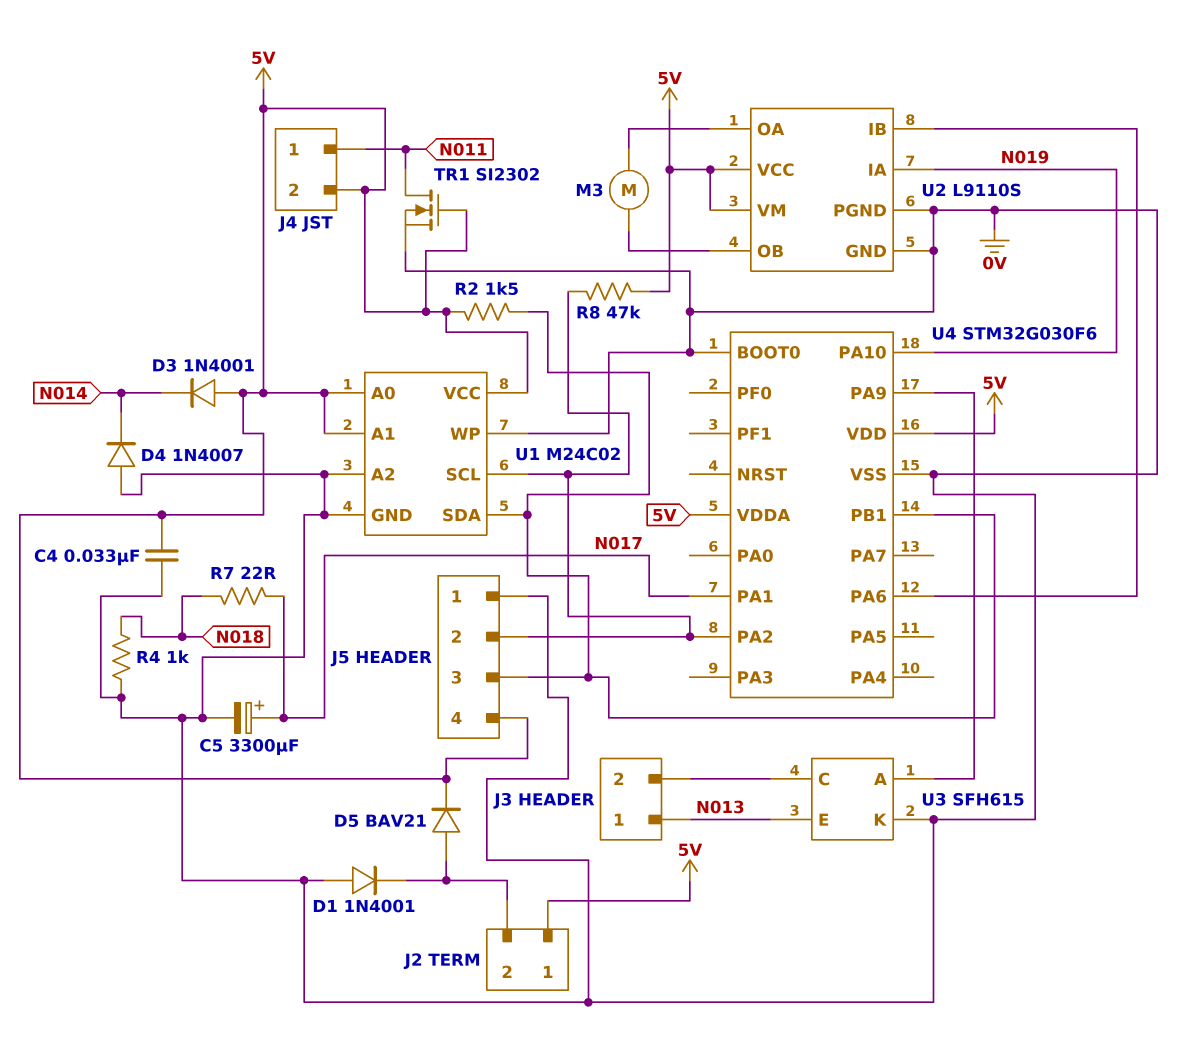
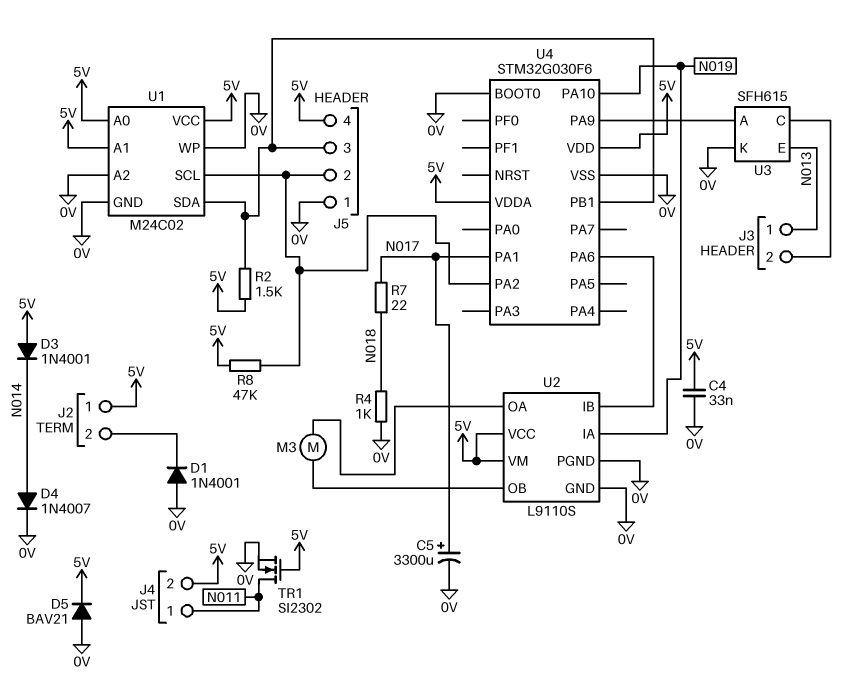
D4: diode 1N4007 (A 0V, K N014) -> diode 1N4007 (A N014, K 0V)
D5: diode BAV21 (A J2/2, K 5V) -> diode BAV21 (A 0V, K 5V)

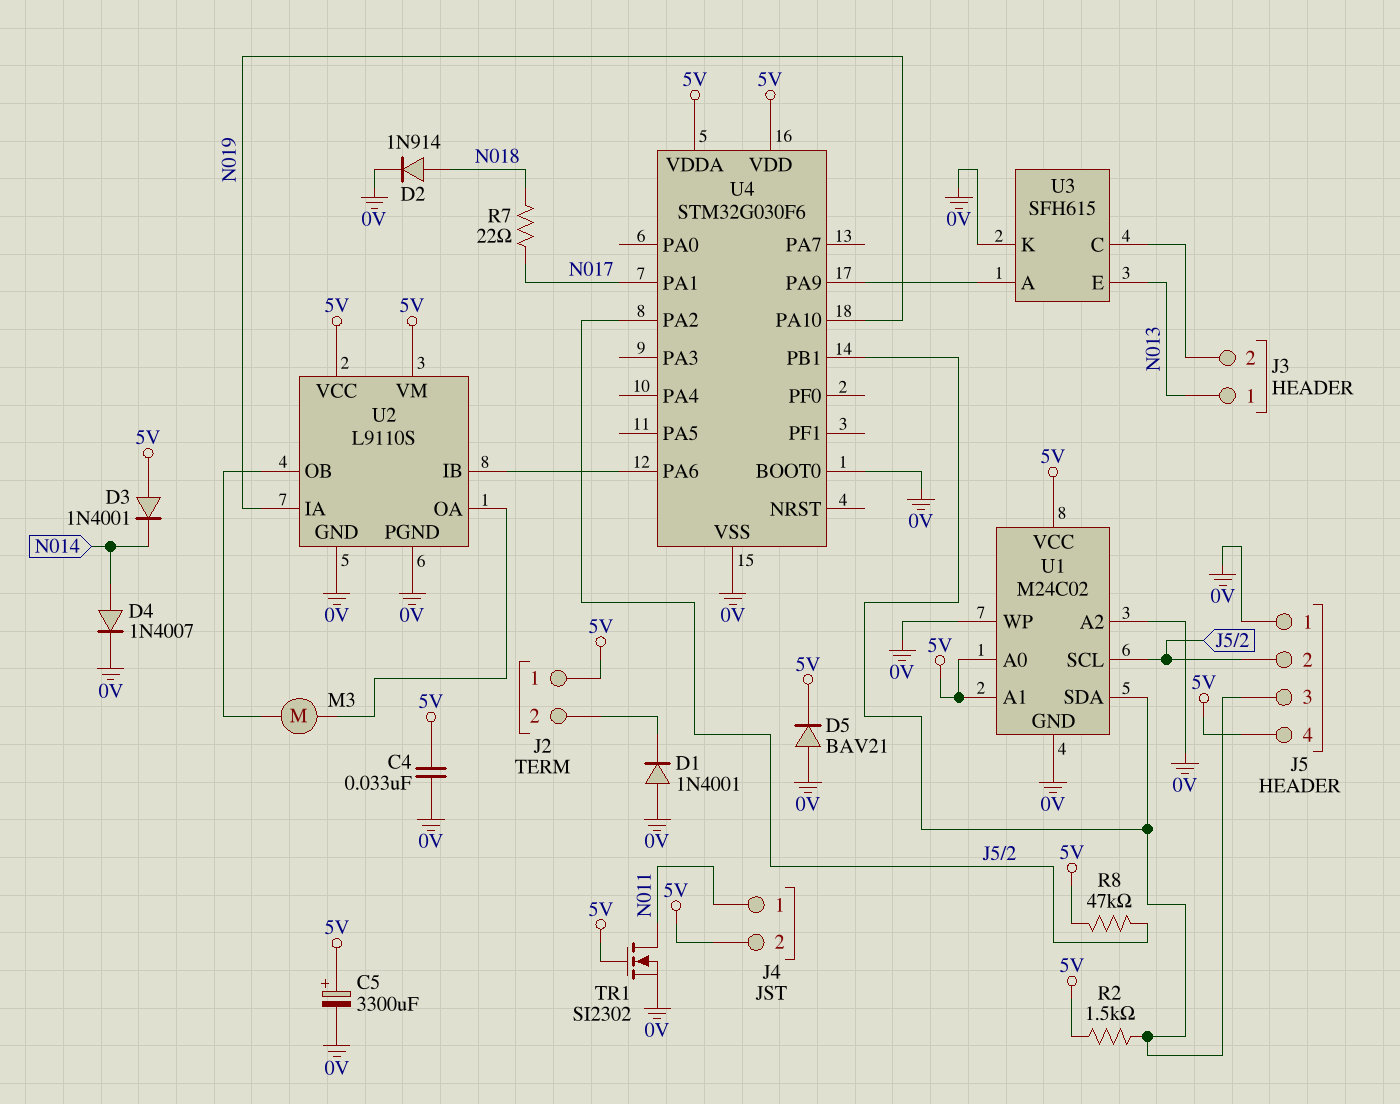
C5: 3300uF (plus N017, minus 0V) -> 3300uF (plus 5V, minus 0V)
D2: none -> diode 1N914 (A N018, K 0V)
R4: 1k (0V, N018) -> none

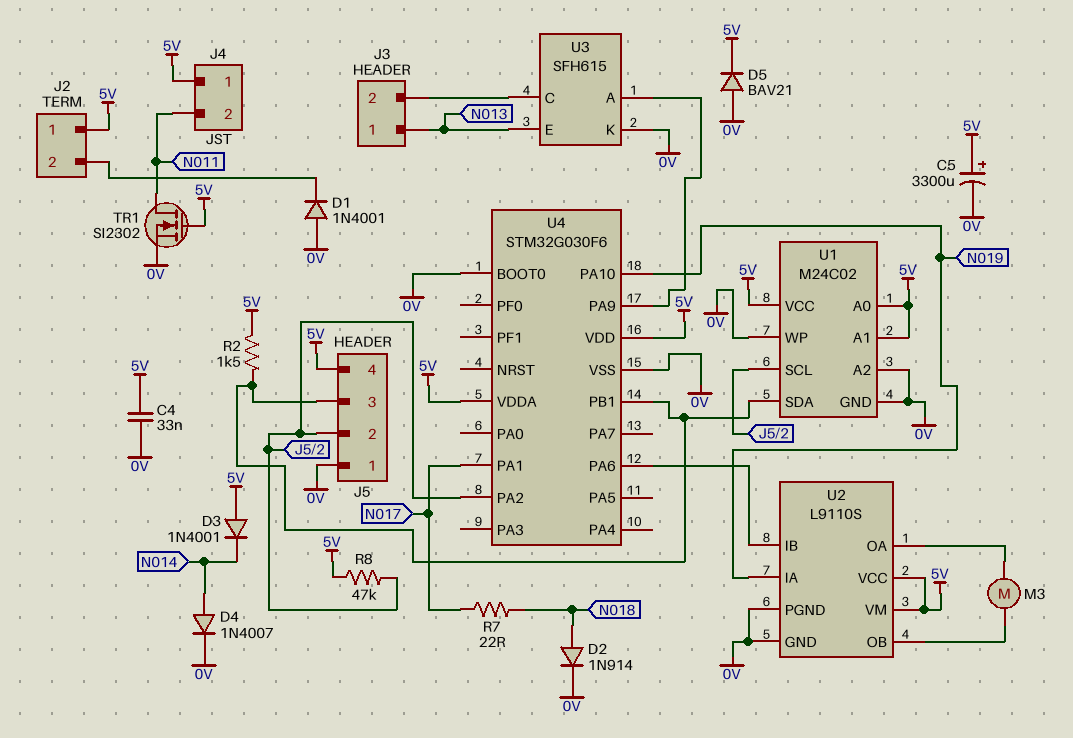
J4 pin 1: N011 -> 5V
J4 pin 2: 5V -> N011

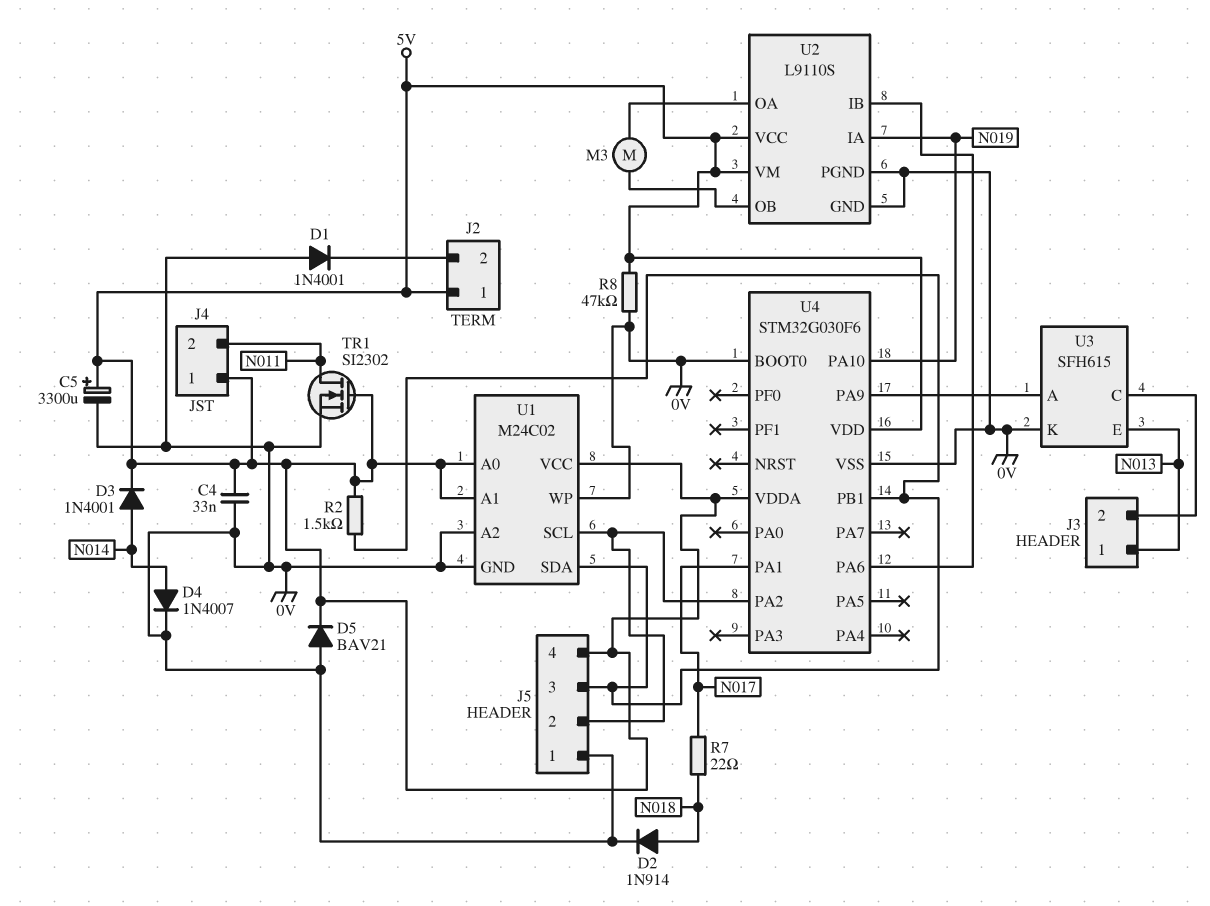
D3: diode 1N4001 (A 5V, K N014) -> diode 1N4001 (A N014, K 5V)
R8: 47k (5V, J5/2) -> 47k (0V, 5V)

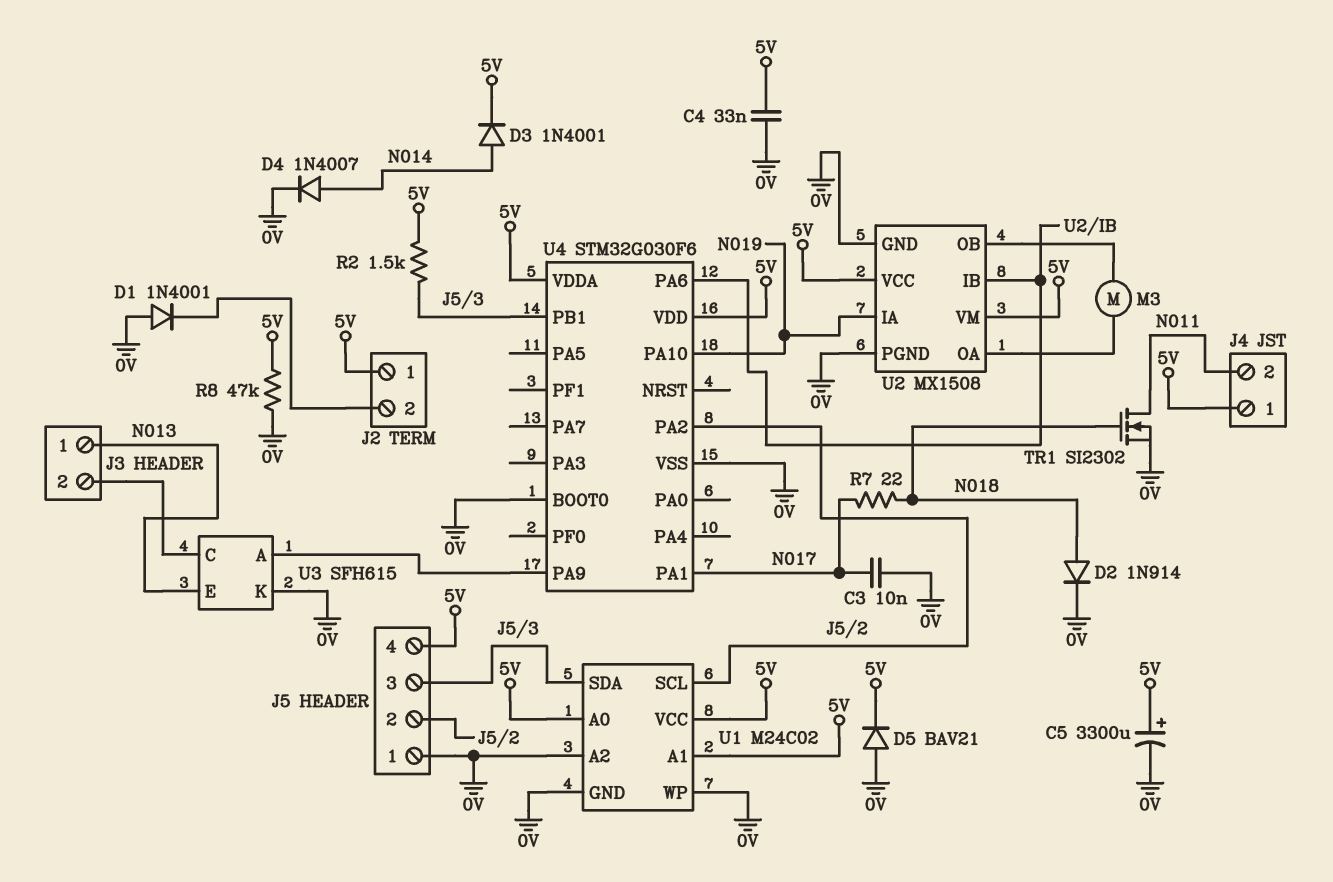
C3: none -> 10nF (0V, N017)
TR1: NMOS SI2302 (G 5V, D N011, S 0V) -> NMOS SI2302 (G N018, D N011, S 0V)
U2: L9110S -> MX1508

